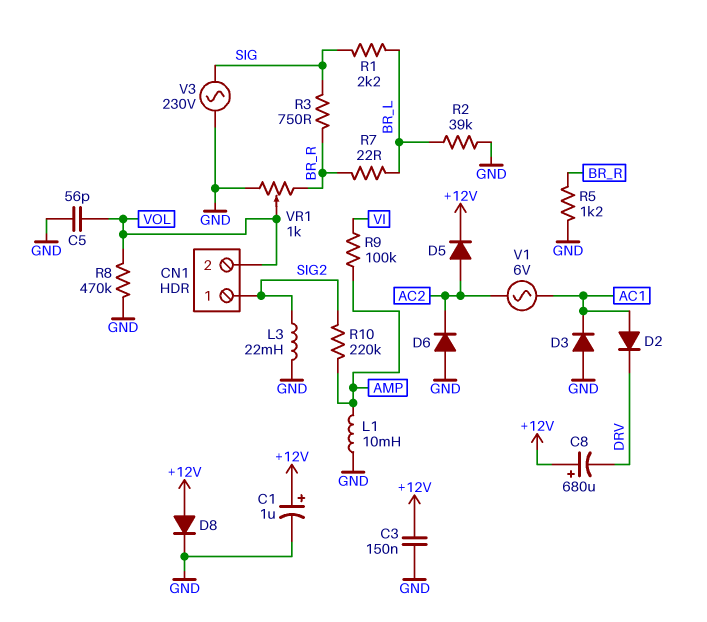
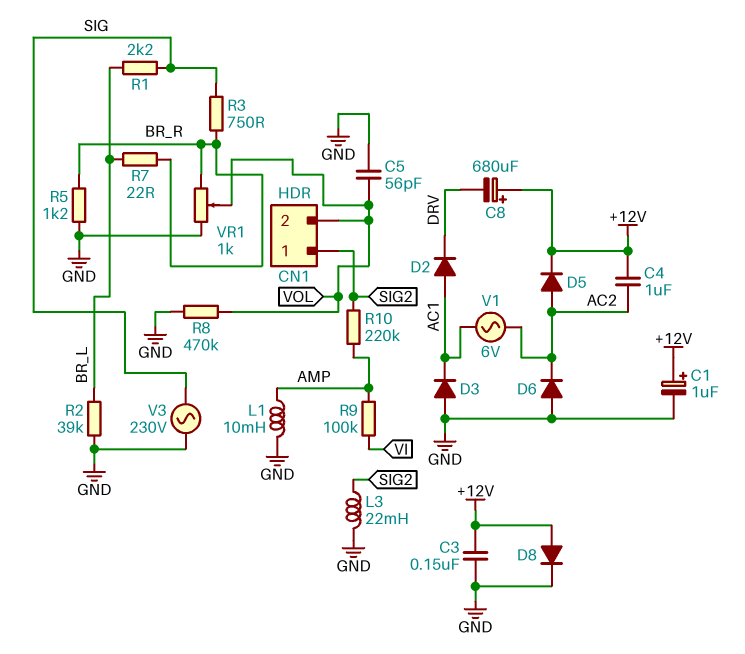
C4: none -> 1uF (+12V, AC2)

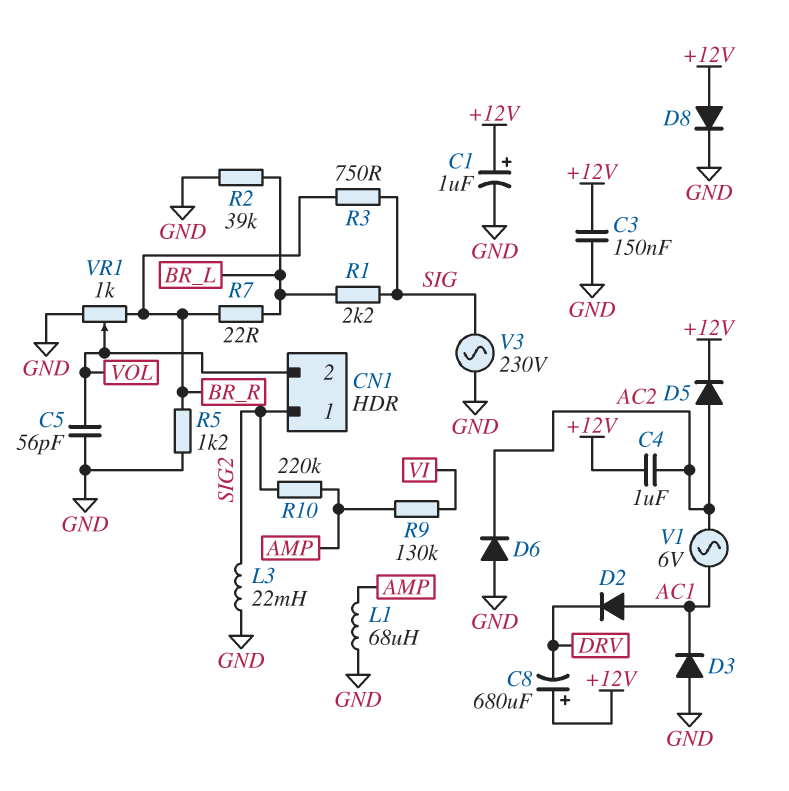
L1: 10mH (AMP, GND) -> 68uH (AMP, GND)
R8: 470k (GND, VOL) -> none
R9: 100k (AMP, VI) -> 130k (AMP, VI)

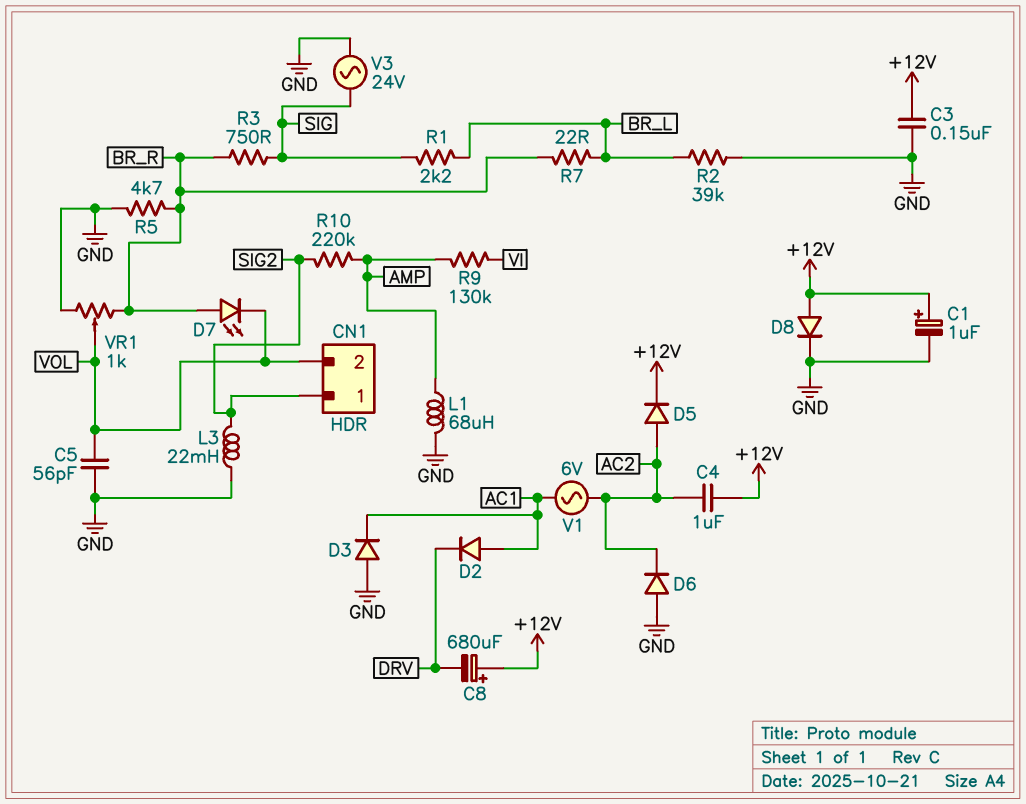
D7: none -> LED (A BR_R, K VOL)
R5: 1.2k (BR_R, GND) -> 4.7k (BR_R, GND)
V3: AC 230V (GND, SIG) -> AC 24V (GND, SIG)

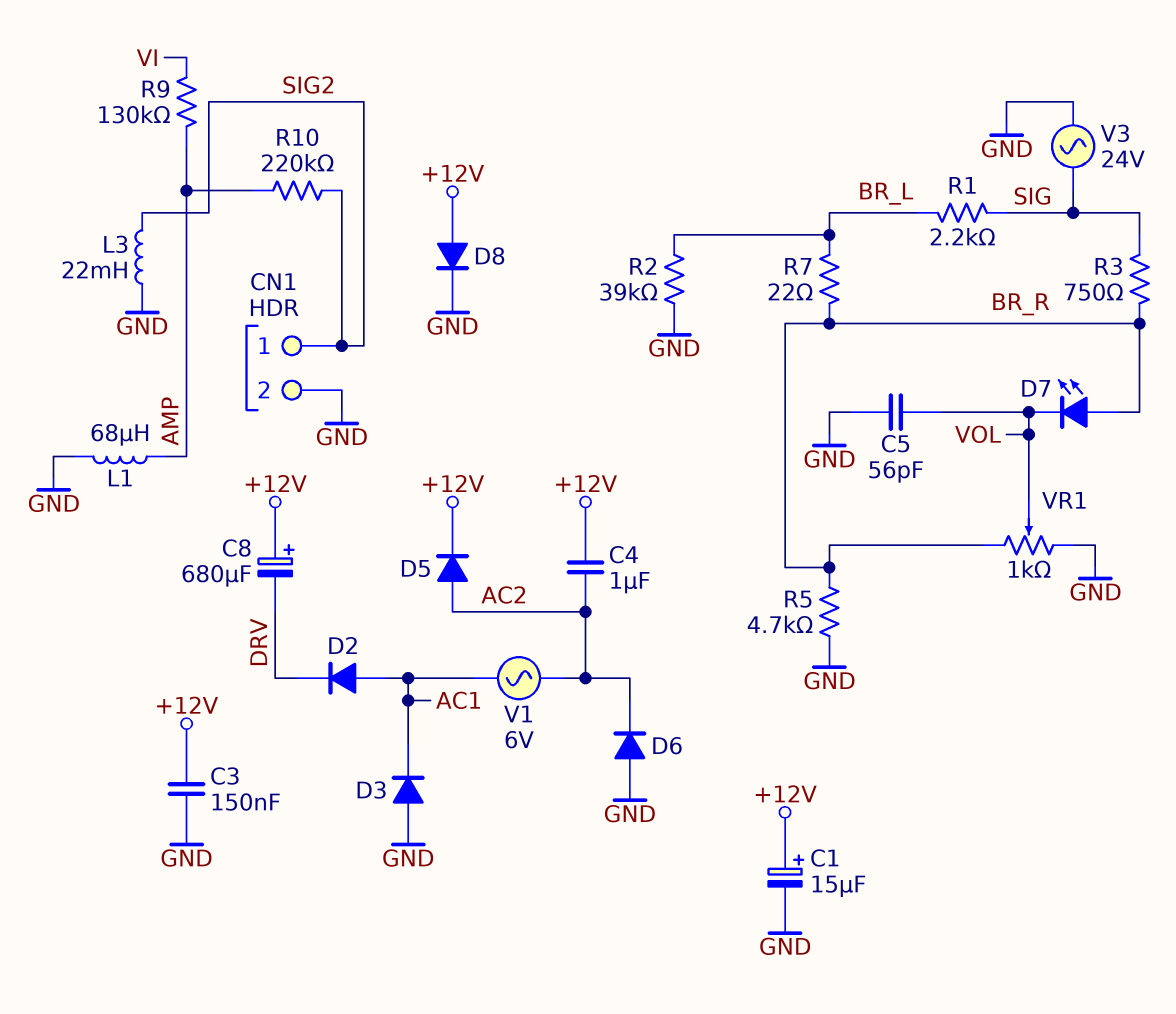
C1: 1uF (plus +12V, minus GND) -> 15uF (plus +12V, minus GND)
CN1 pin 2: VOL -> GND

